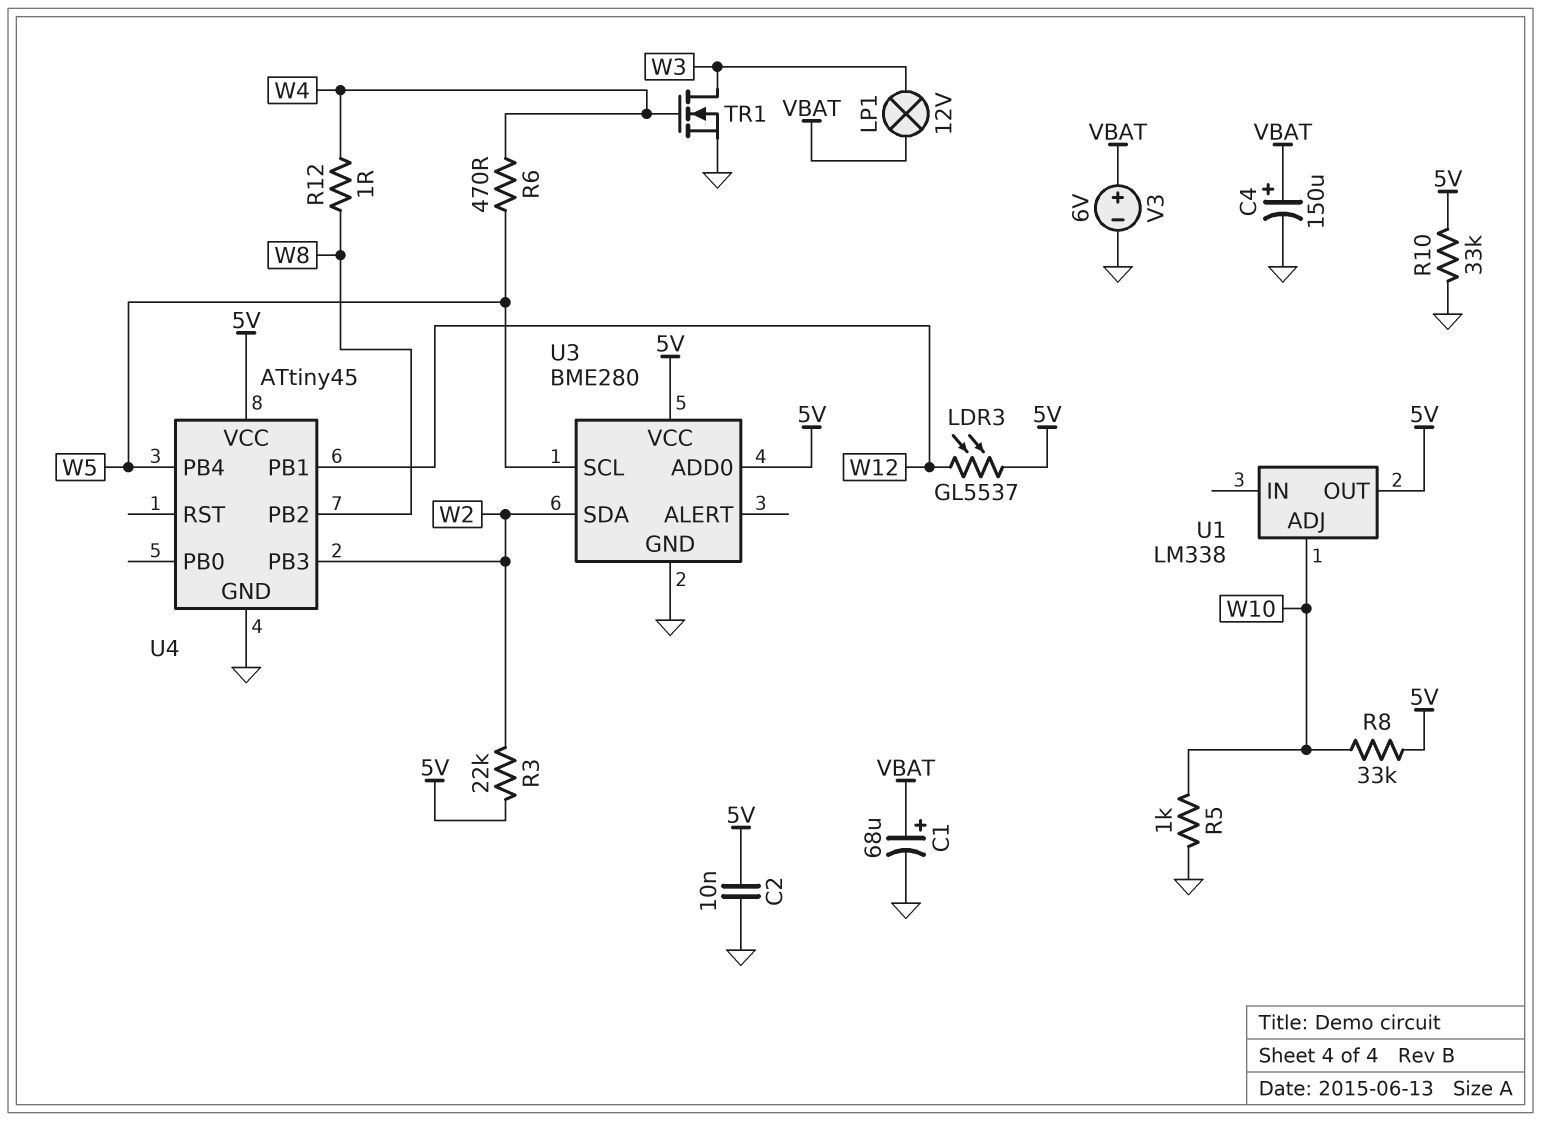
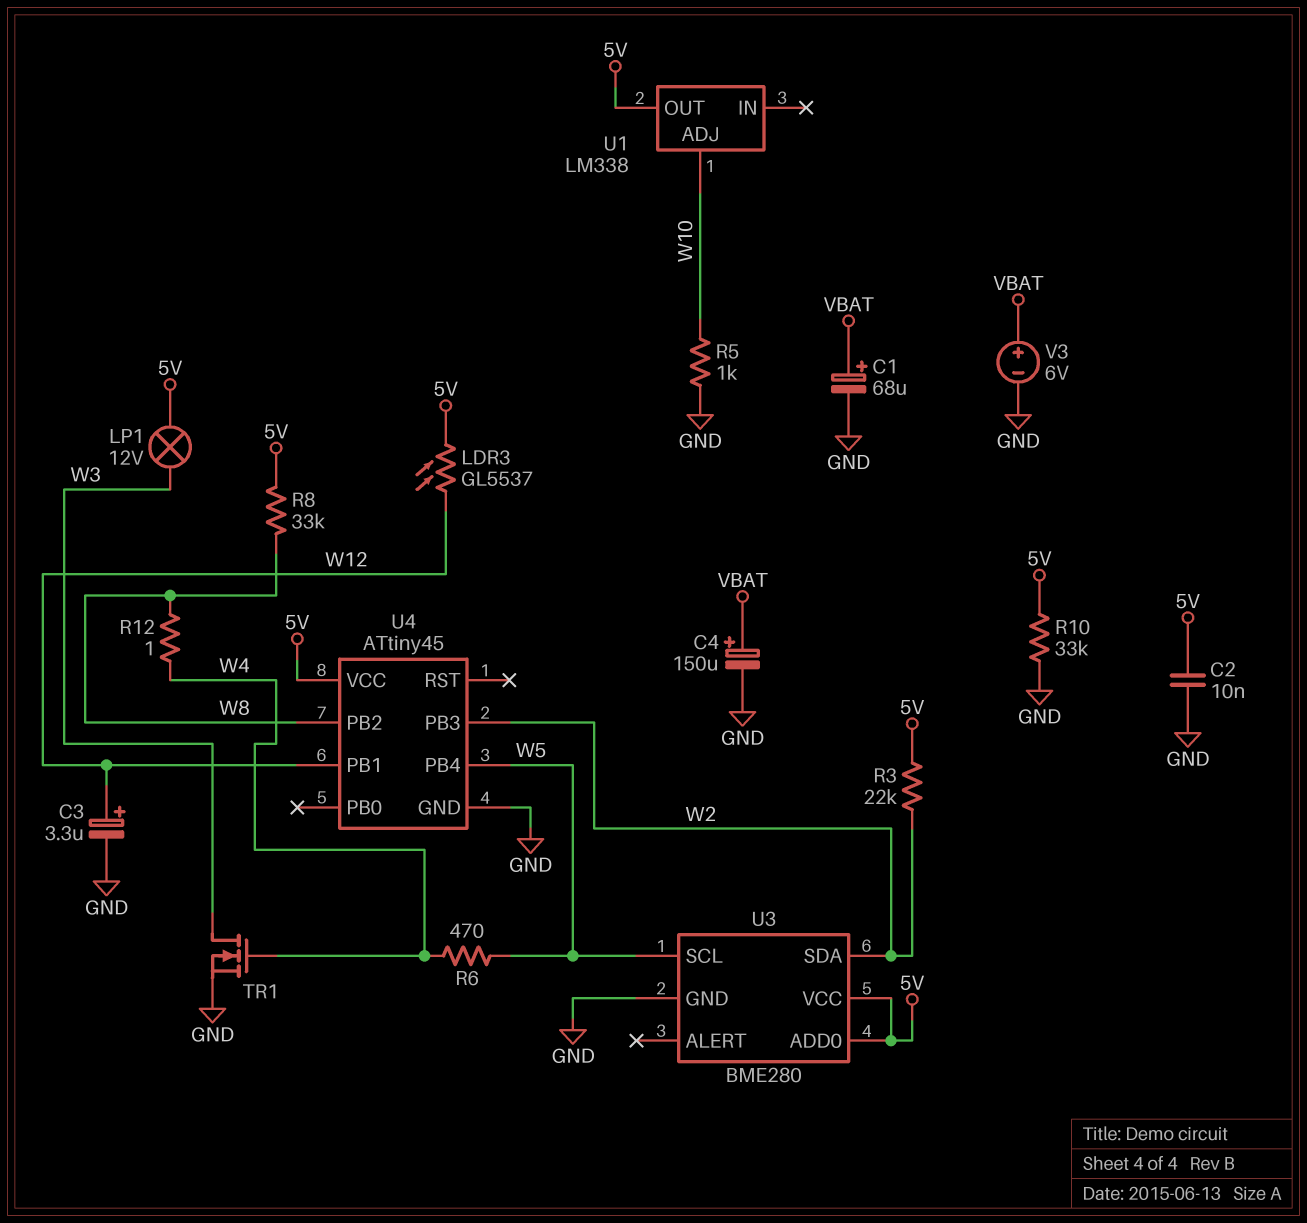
C3: none -> 3.3uF (plus W12, minus GND)
LP1: lamp 12V (VBAT, W3) -> lamp 12V (5V, W3)
R8: 33k (5V, W10) -> 33k (5V, W8)

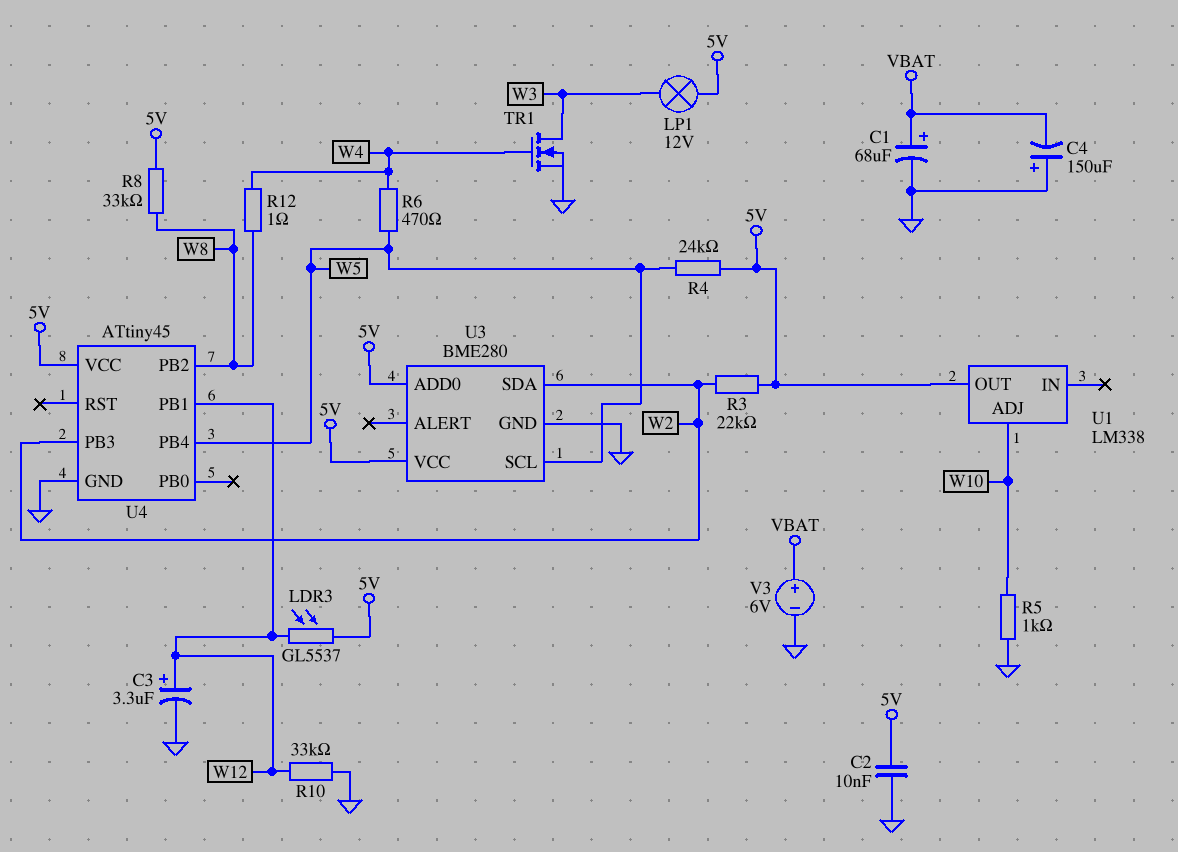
C4: 150uF (plus VBAT, minus GND) -> 150uF (plus GND, minus VBAT)
R4: none -> 24k (5V, W5)
R10: 33k (5V, GND) -> 33k (GND, W12)

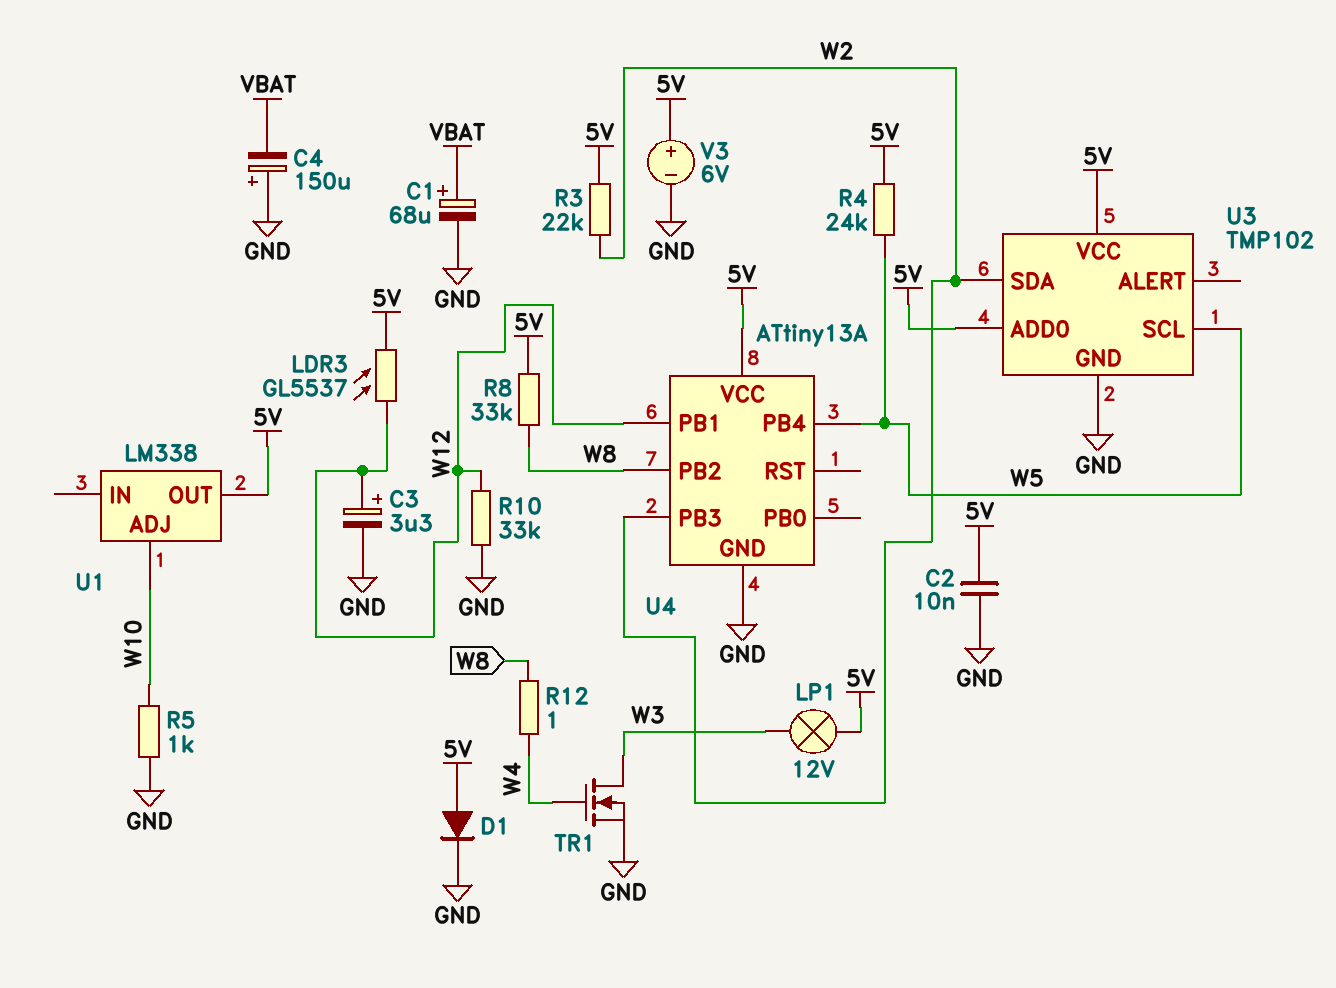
D1: none -> diode (A 5V, K GND)
R6: 470 (W4, W5) -> none
U3: BME280 -> TMP102
U4: ATtiny45 -> ATtiny13A
V3: 6V (plus VBAT, minus GND) -> 6V (plus 5V, minus GND)

